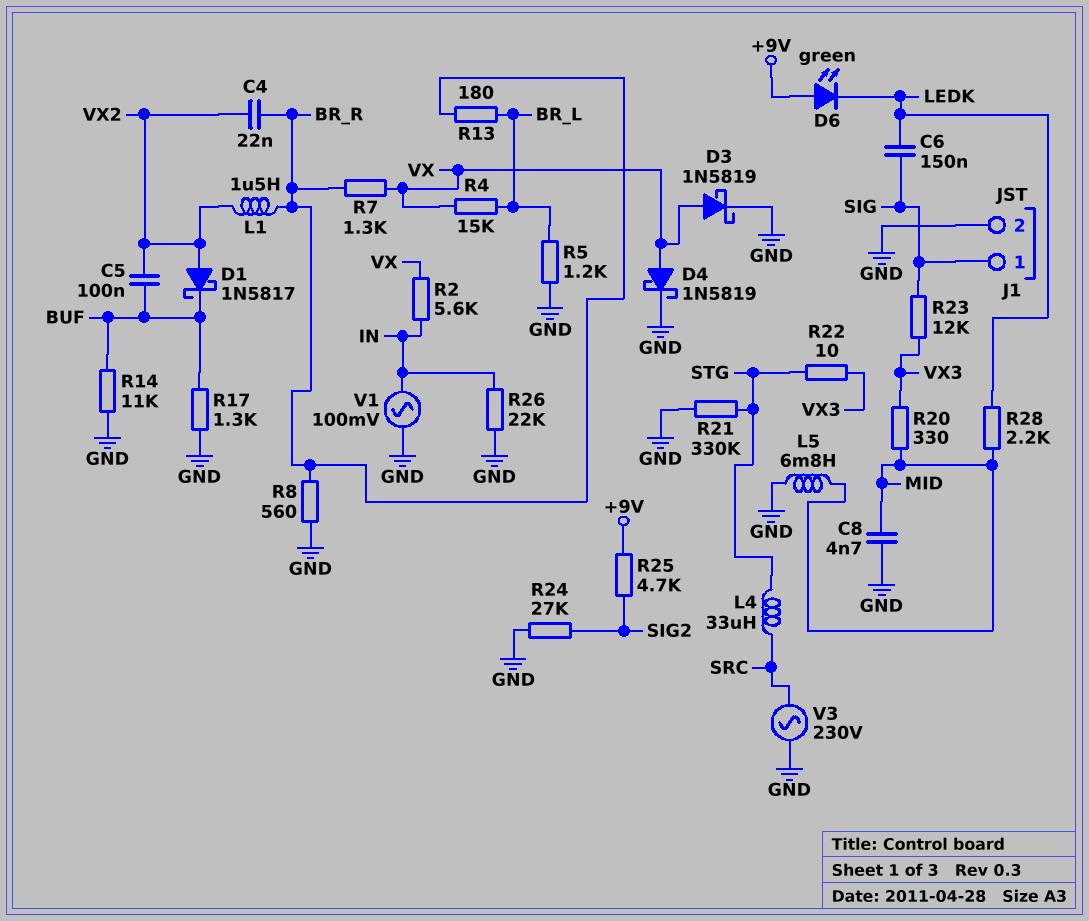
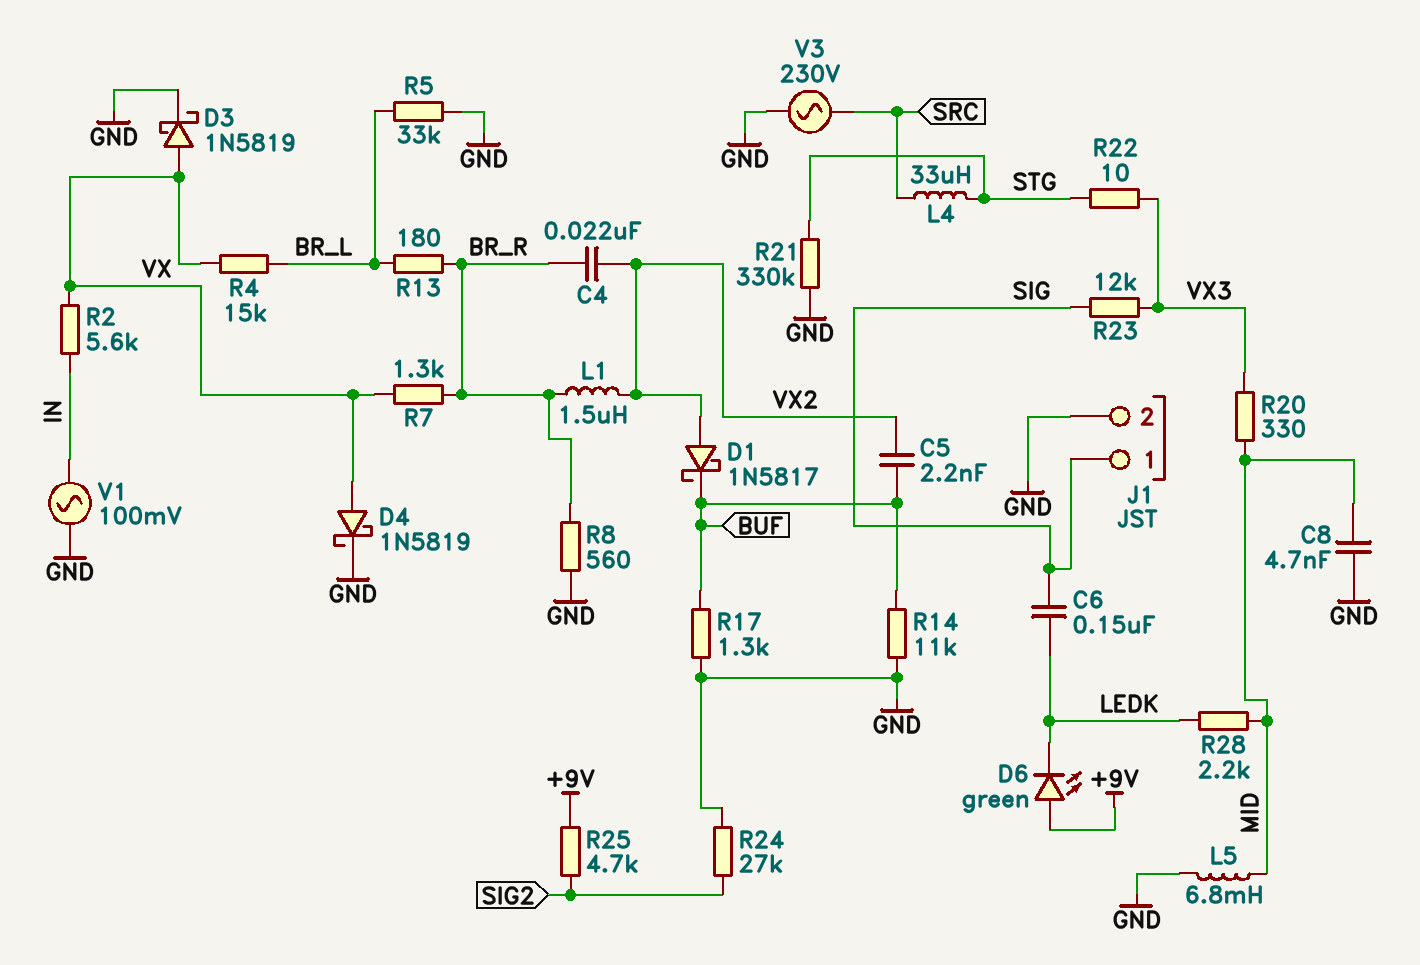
C5: 100nF (BUF, VX2) -> 2.2nF (BUF, VX2)
R5: 1.2k (BR_L, GND) -> 33k (BR_L, GND)
R26: 22k (GND, IN) -> none

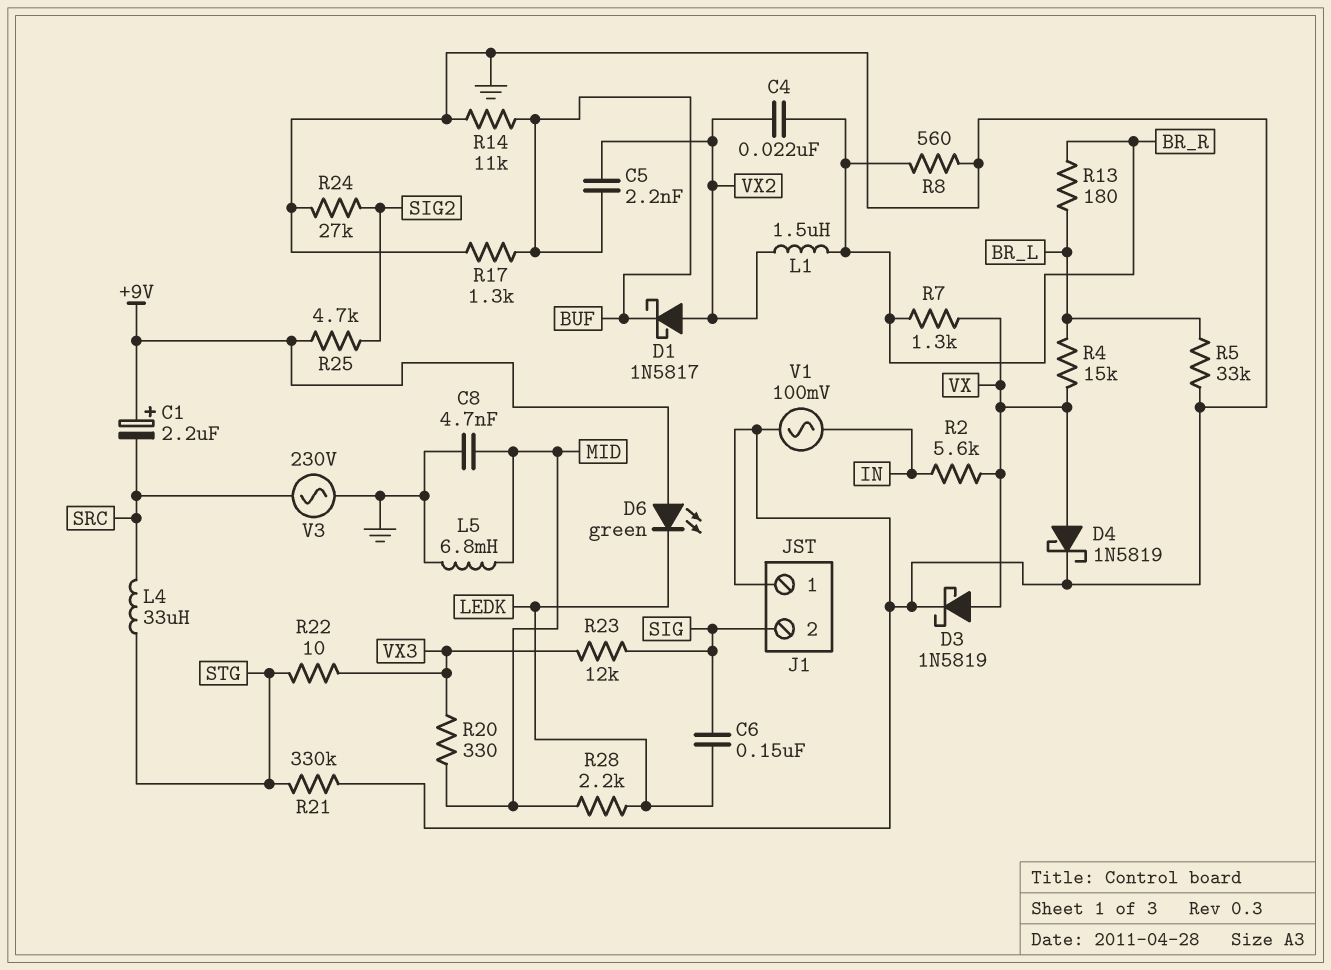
C1: none -> 2.2uF (plus +9V, minus SRC)
J1 pin 1: SIG -> GND
J1 pin 2: GND -> SIG

